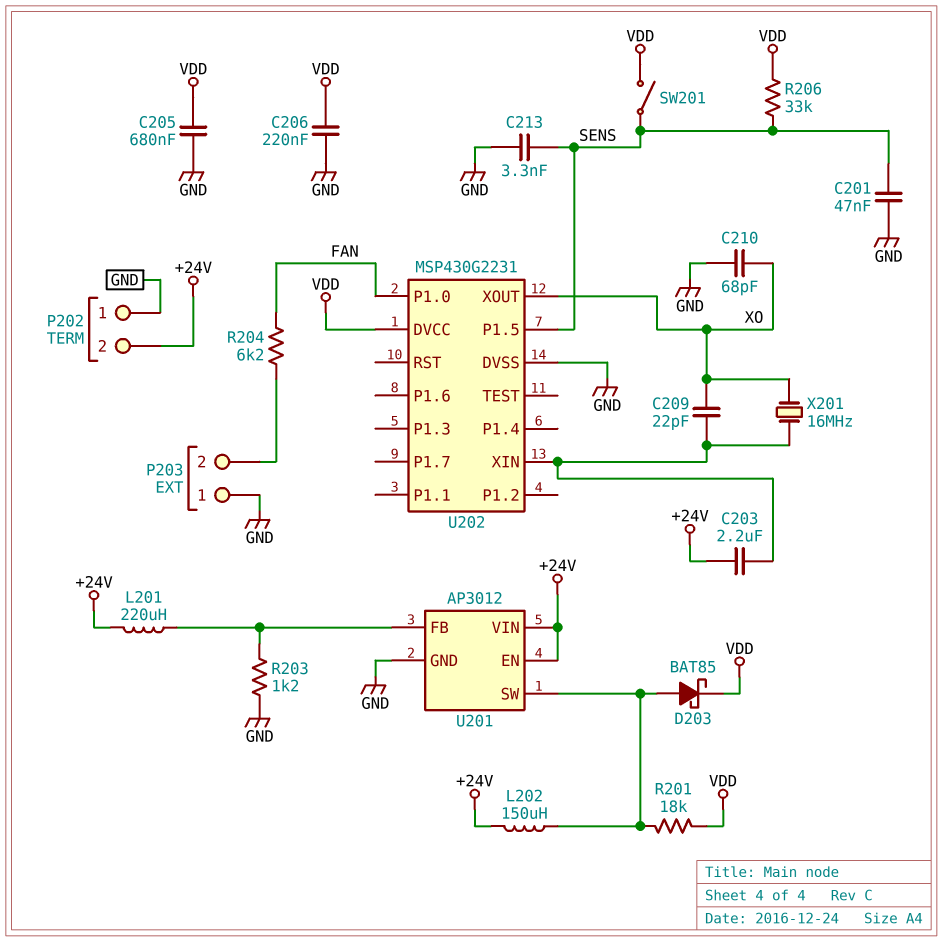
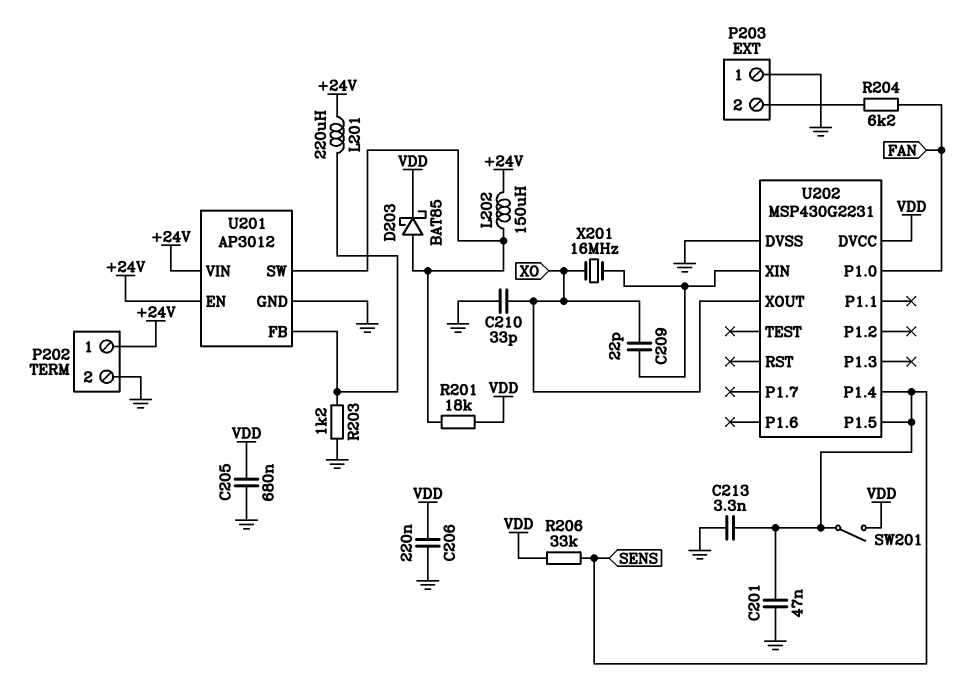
C203: 2.2uF (+24V, U202/XIN) -> none
C210: 68pF (GND, XO) -> 33pF (GND, XO)
P202 pin 1: GND -> +24V
P202 pin 2: +24V -> GND
U202 pin P1.4: none -> SENS

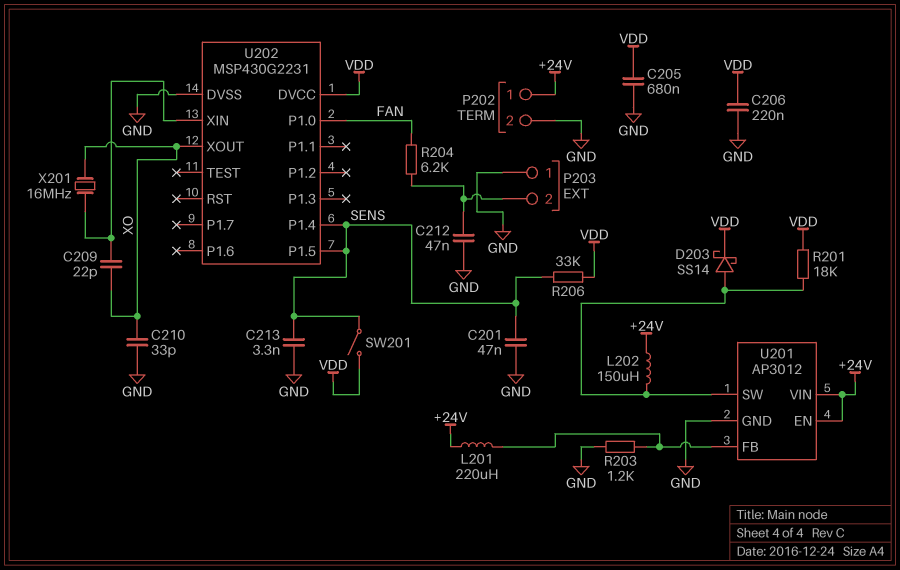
C212: none -> 47nF (GND, P203/2)
D203: schottky BAT85 (A U201/SW, K VDD) -> schottky SS14 (A U201/SW, K VDD)

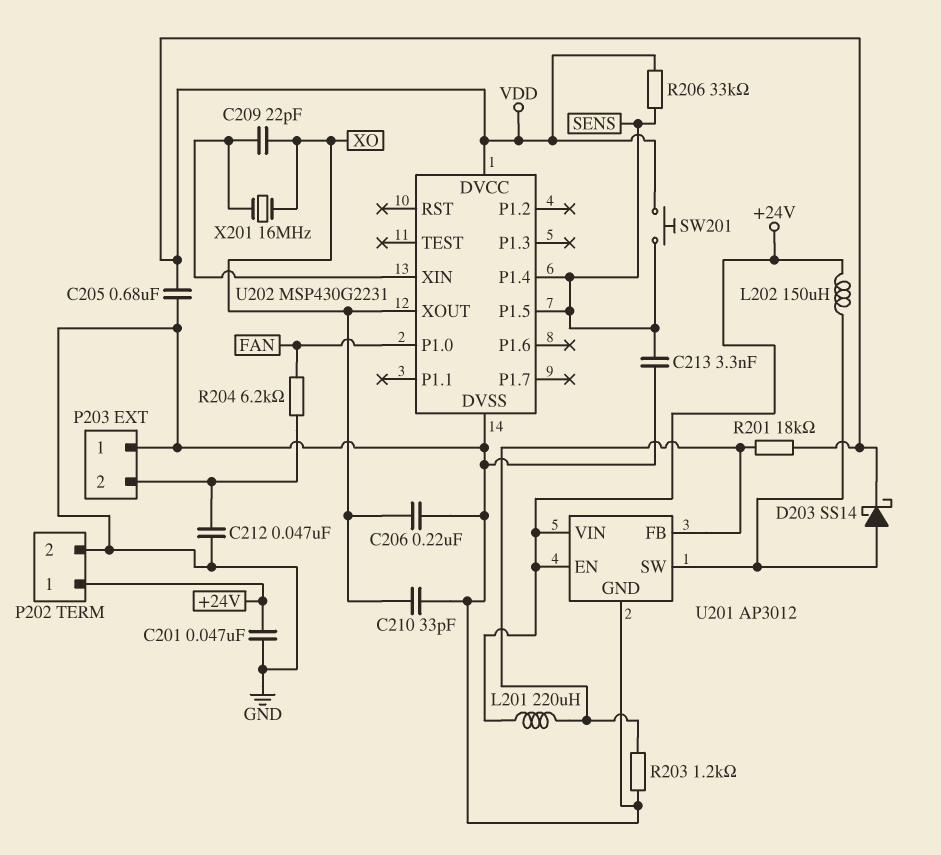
C201: 47nF (GND, SENS) -> 47nF (+24V, GND)
C206: 220nF (GND, VDD) -> 220nF (GND, XO)
R201: 18k (U201/SW, VDD) -> 18k (U201/FB, VDD)
SW201: switch (SENS, VDD) -> button (SENS, VDD)

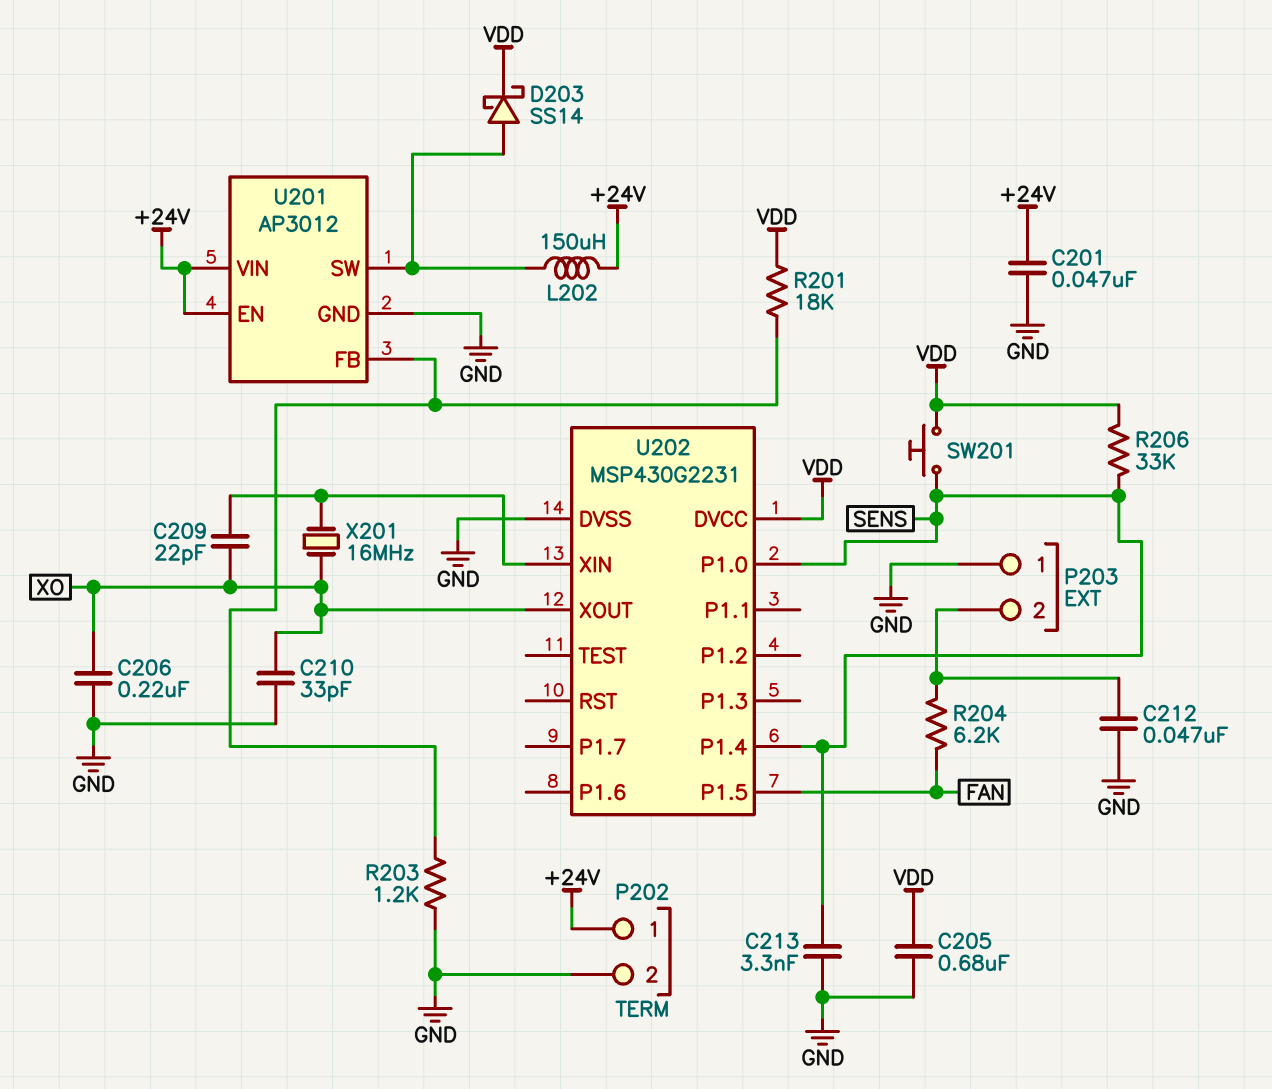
L201: 220uH (+24V, U201/FB) -> none
U202 pin P1.0: FAN -> SENS
U202 pin P1.5: SENS -> FAN

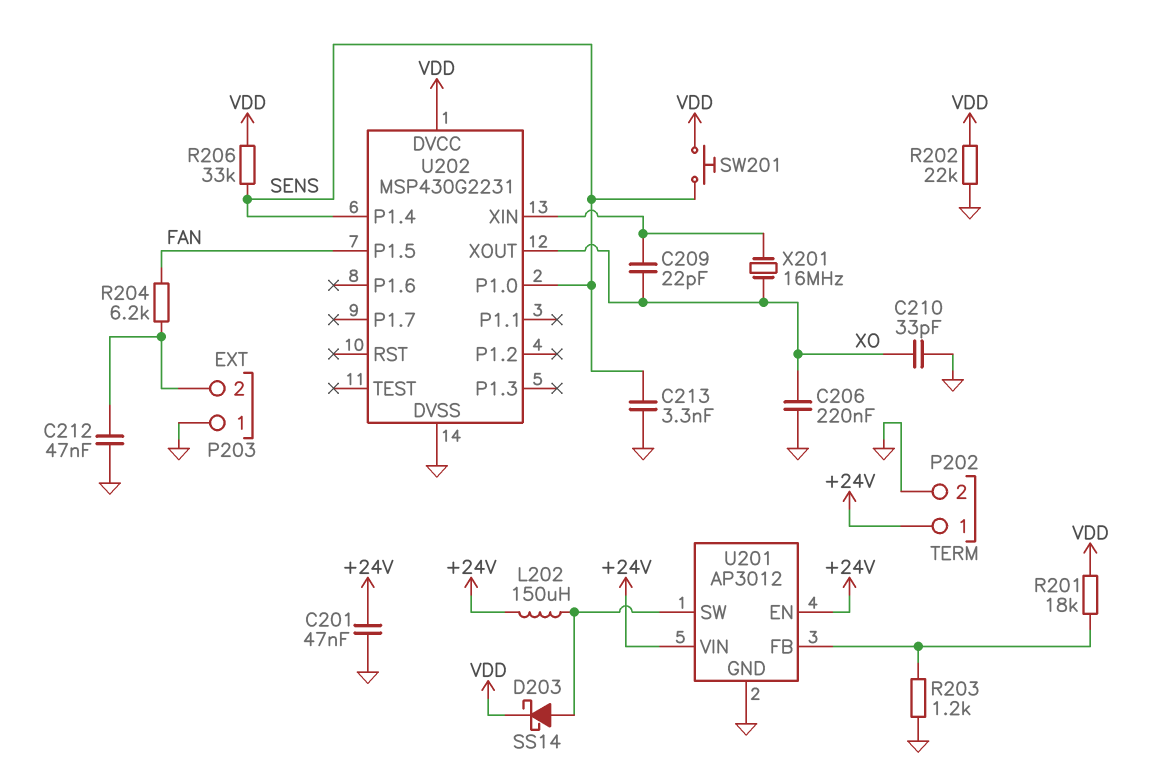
C205: 680nF (GND, VDD) -> none
R202: none -> 22k (GND, VDD)

